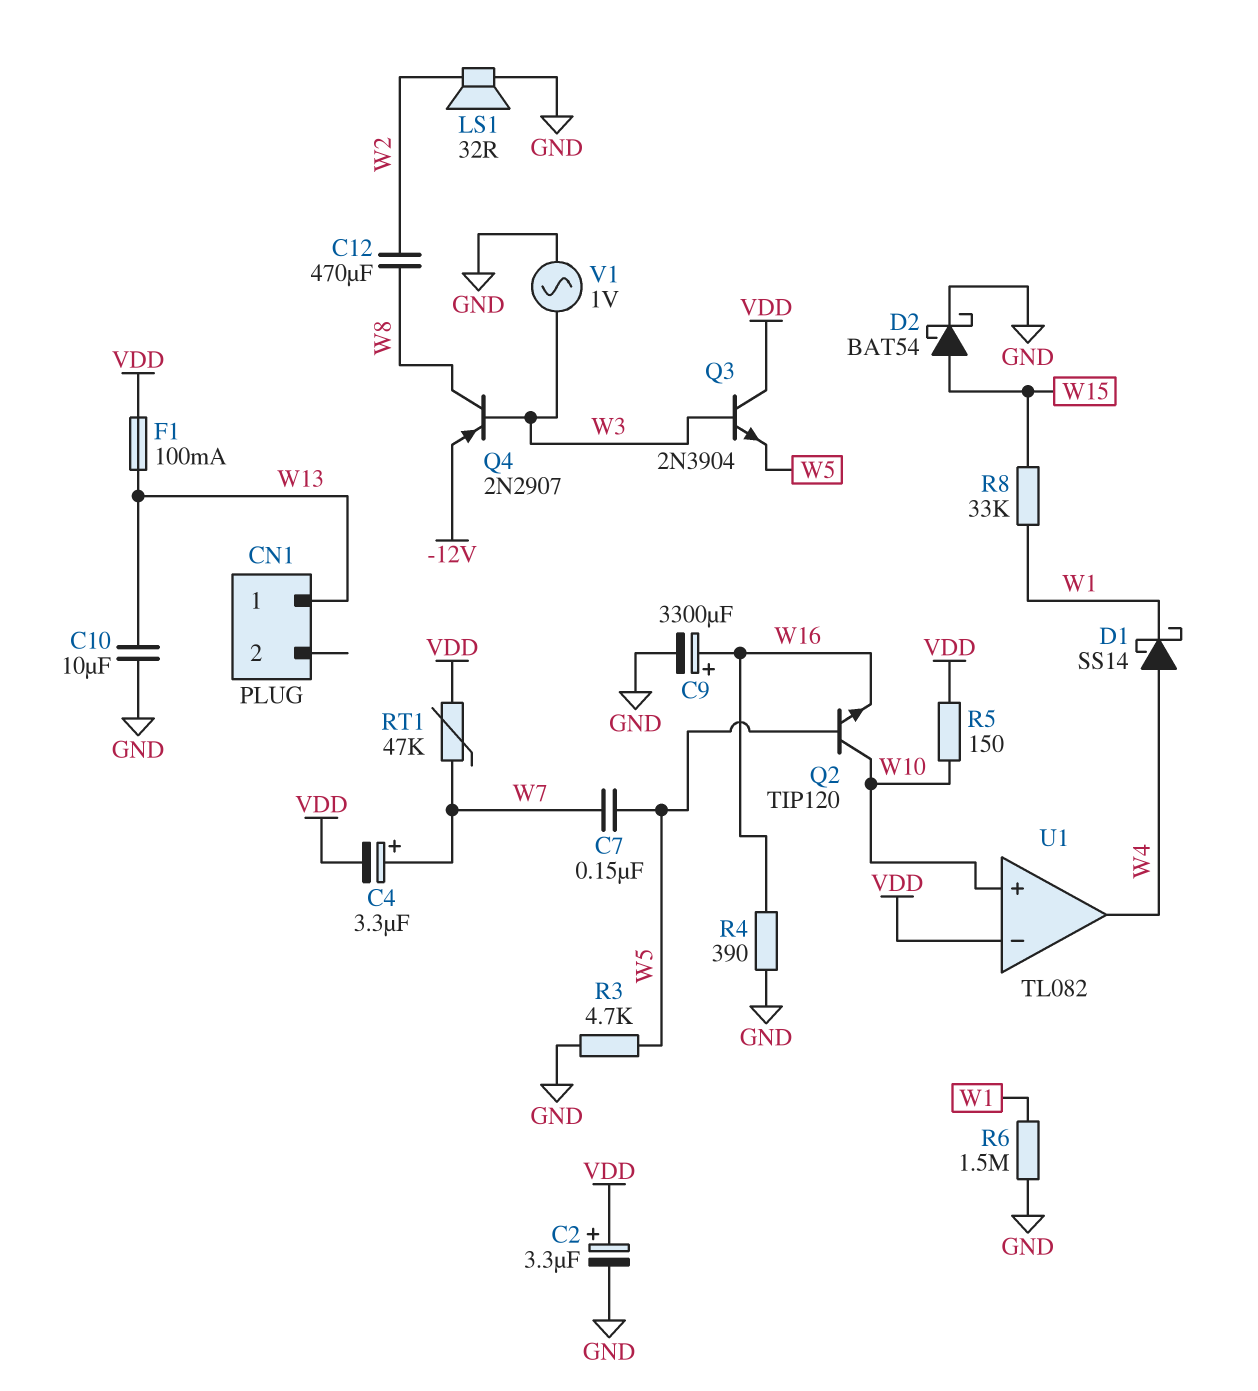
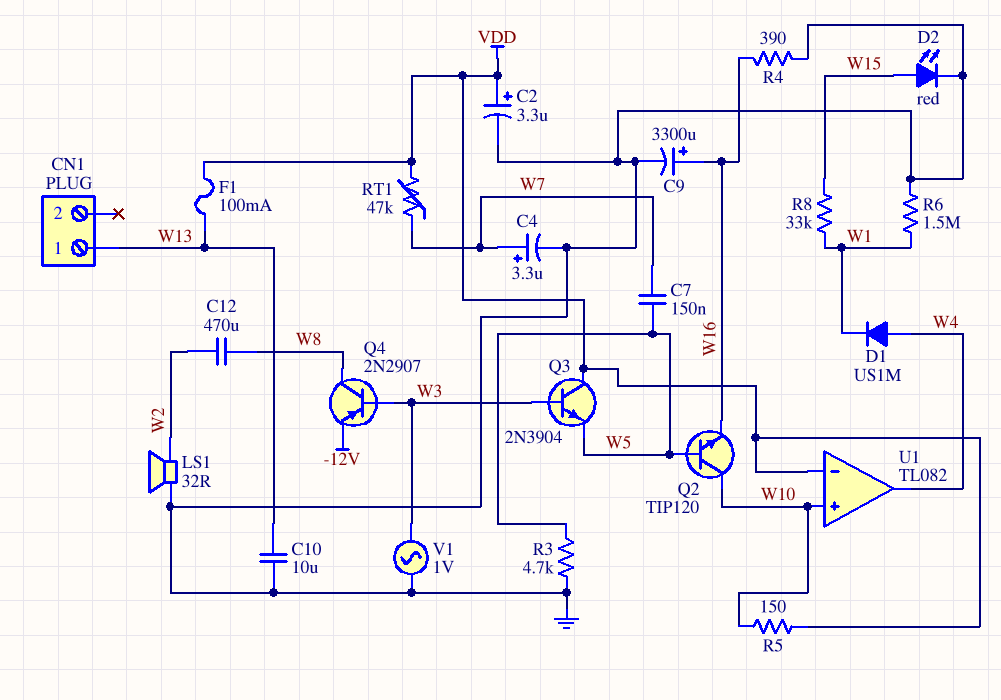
C4: 3.3uF (plus W7, minus VDD) -> 3.3uF (plus W7, minus GND)
D1: schottky SS14 (A W4, K W1) -> diode US1M (A W4, K W1)
D2: schottky BAT54 (A W15, K GND) -> LED red (A W15, K GND)

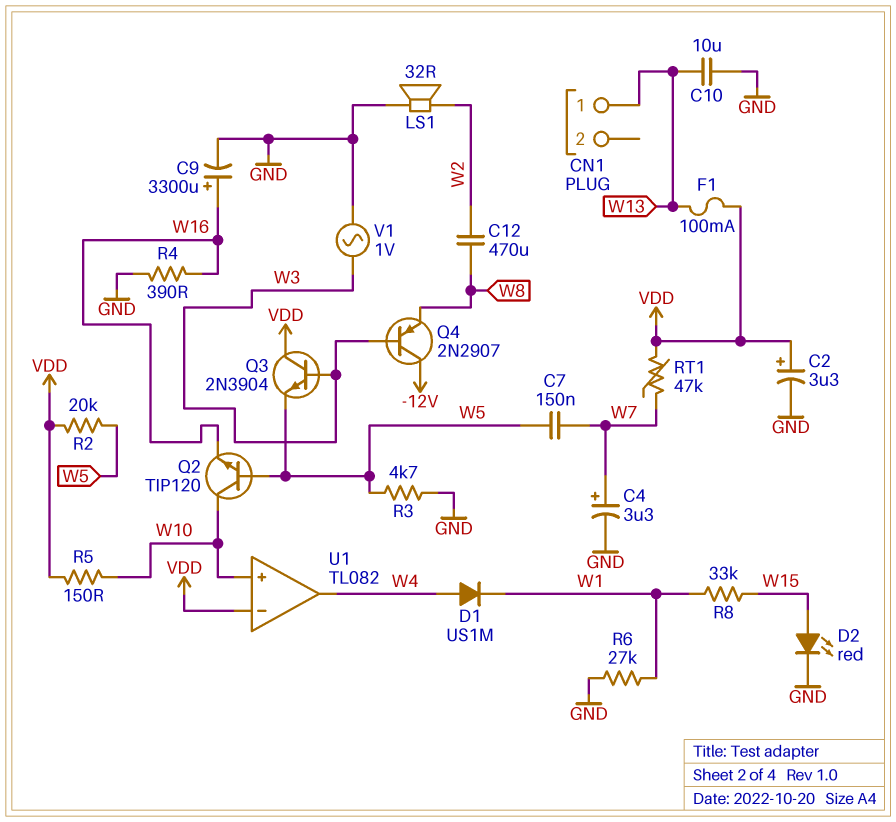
Q4: PNP 2N2907 (B W3, C W8, E -12V) -> PNP 2N2907 (B W3, C -12V, E W8)
R2: none -> 20k (VDD, W5)
R6: 1.5M (GND, W1) -> 27k (GND, W1)

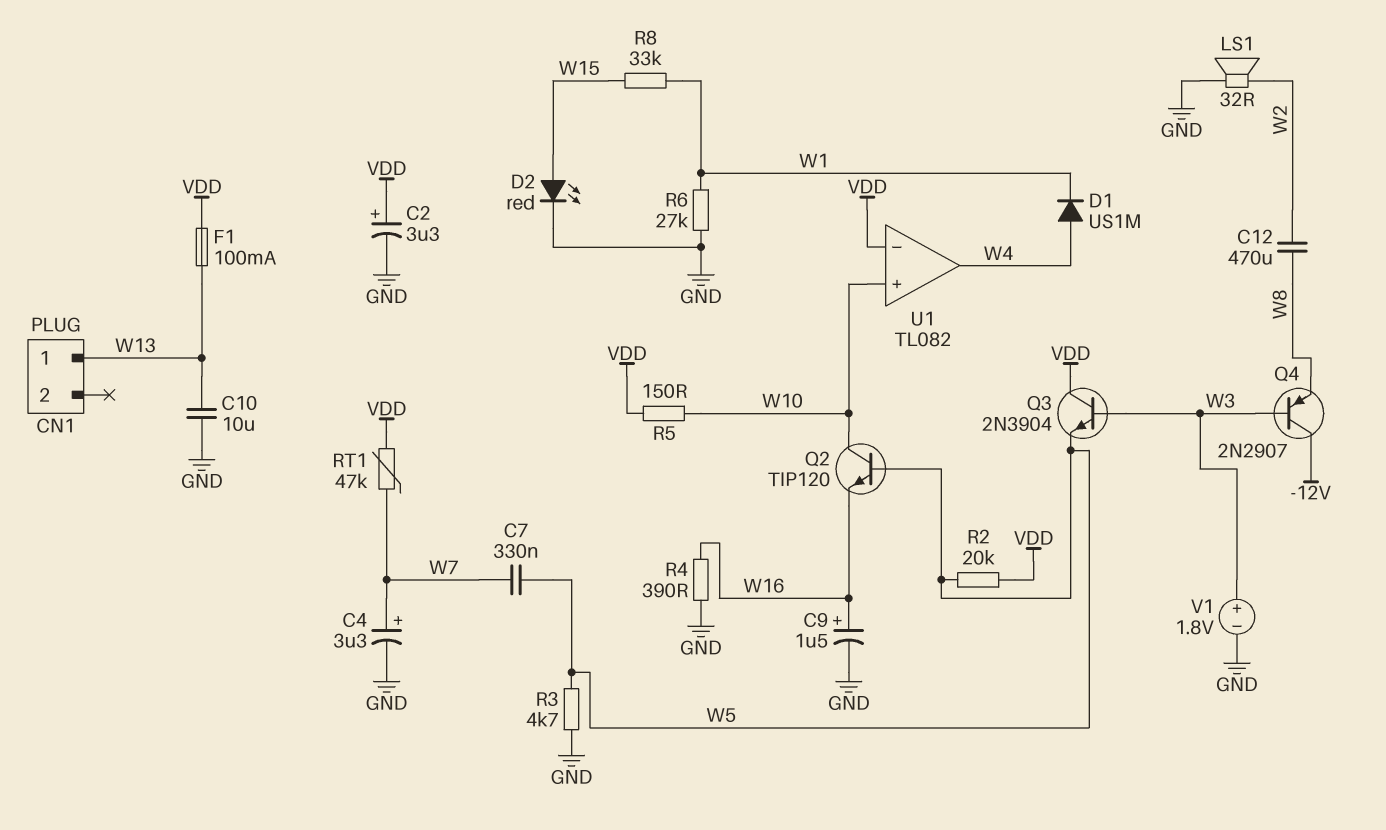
C7: 150nF (W5, W7) -> 330nF (W5, W7)
C9: 3300uF (plus W16, minus GND) -> 1.5uF (plus W16, minus GND)
V1: AC 1V (GND, W3) -> 1.8V (plus W3, minus GND)

